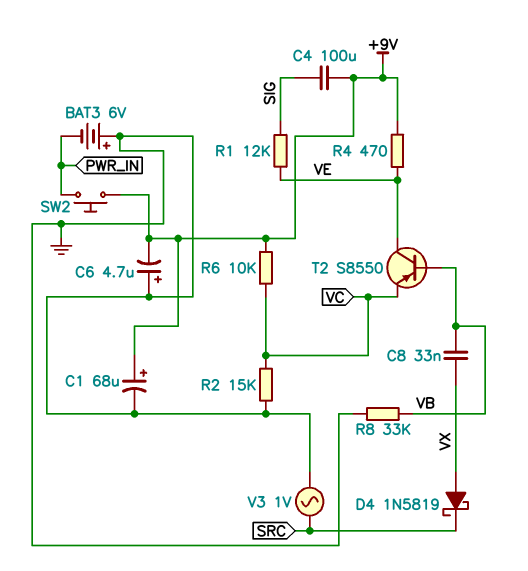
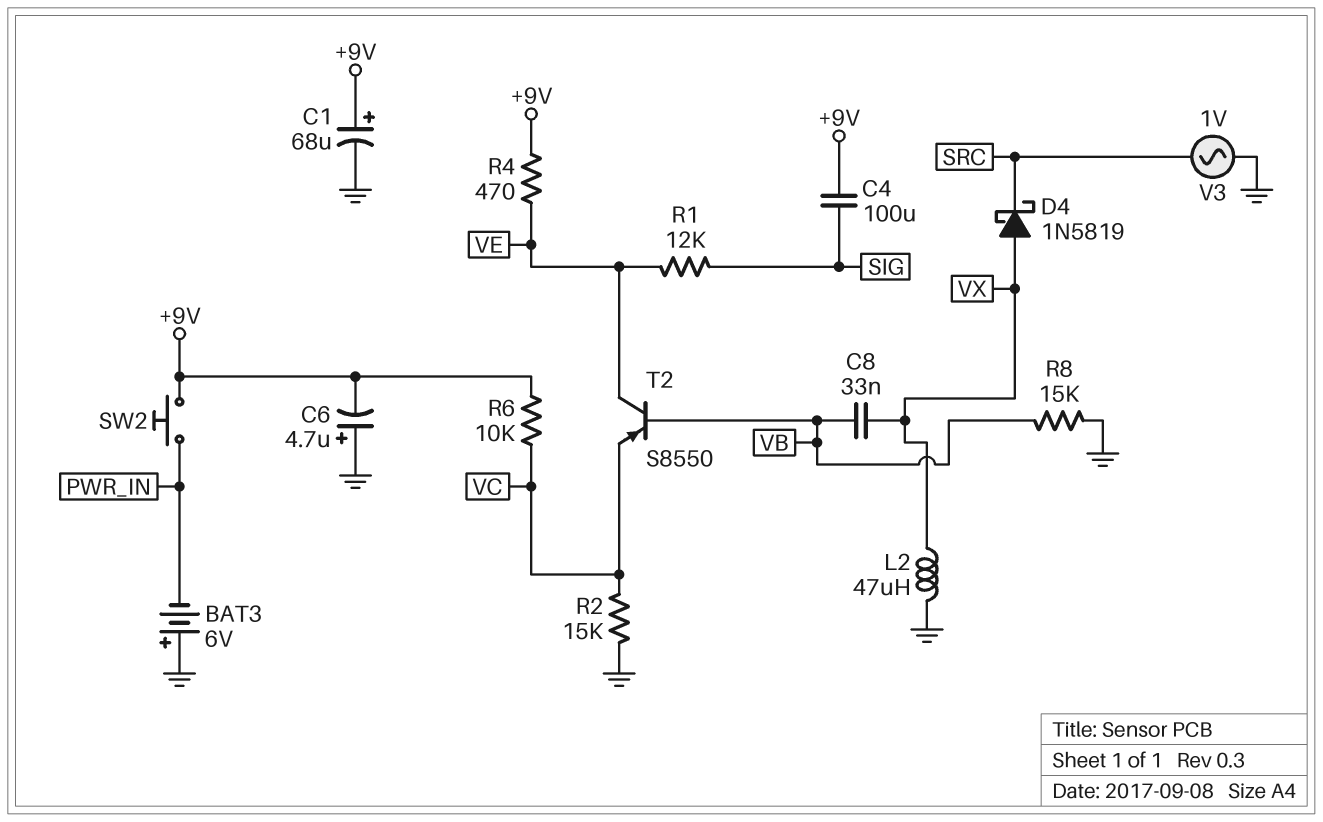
L2: none -> 47uH (GND, VX)
R8: 33k (GND, VB) -> 15k (GND, VB)

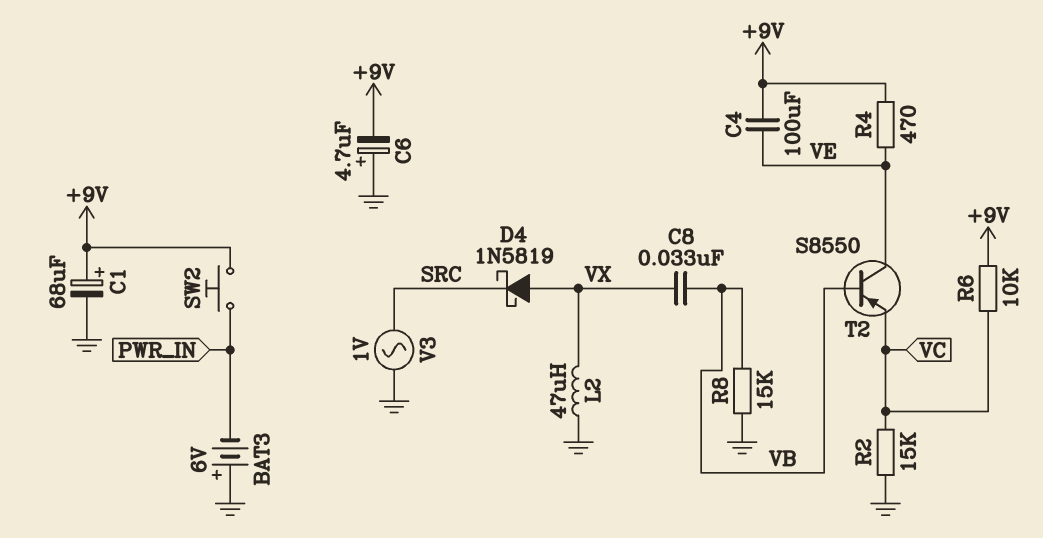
C4: 100uF (+9V, SIG) -> 100uF (+9V, VE)
R1: 12k (SIG, VE) -> none

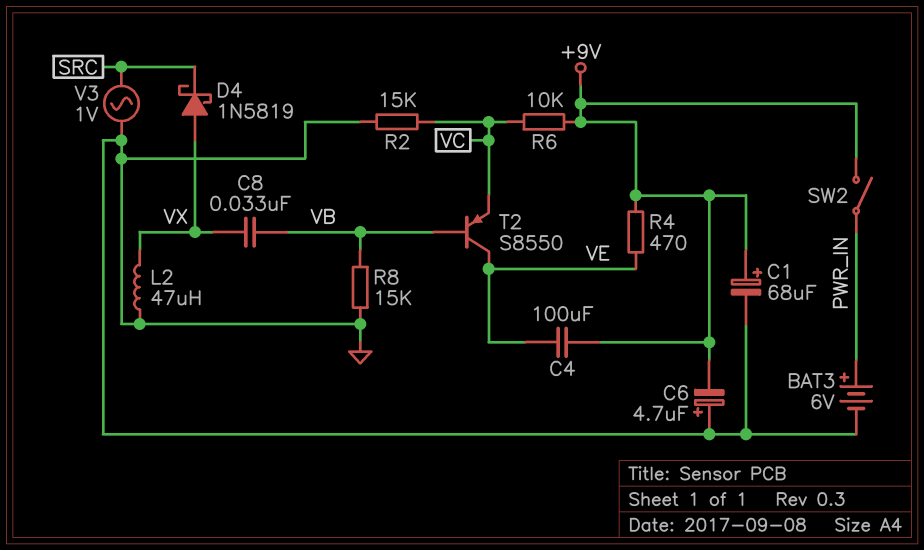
BAT3: 6V (plus GND, minus PWR_IN) -> 6V (plus PWR_IN, minus GND)
SW2: button (+9V, PWR_IN) -> switch (+9V, PWR_IN)

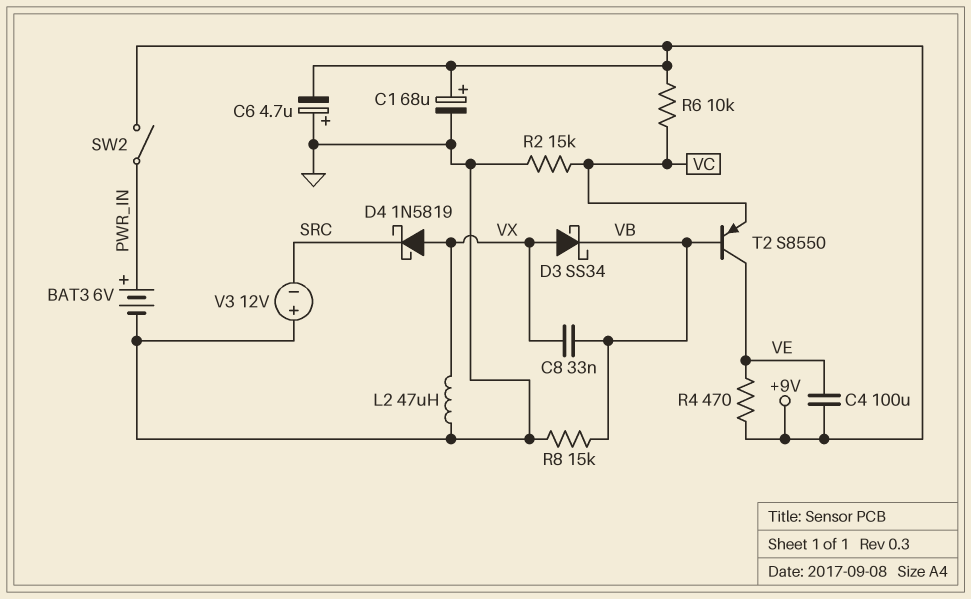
D3: none -> schottky SS34 (A VX, K VB)
V3: AC 1V (GND, SRC) -> 12V (plus GND, minus SRC)

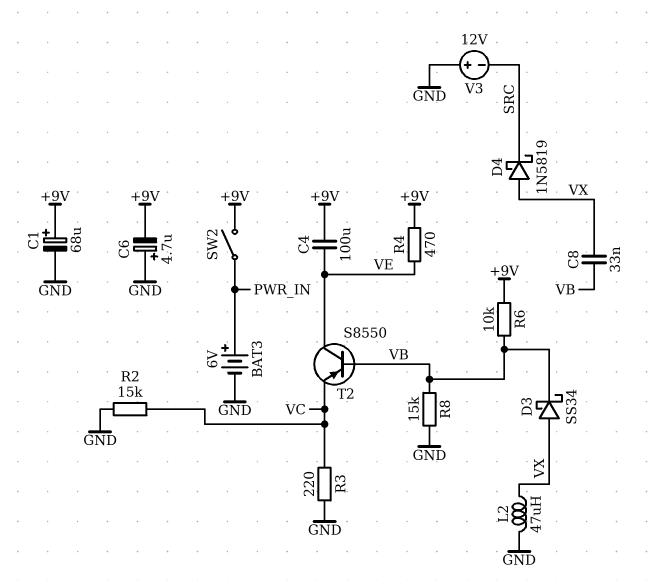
R3: none -> 220 (GND, VC)
R6: 10k (+9V, VC) -> 10k (+9V, VB)

